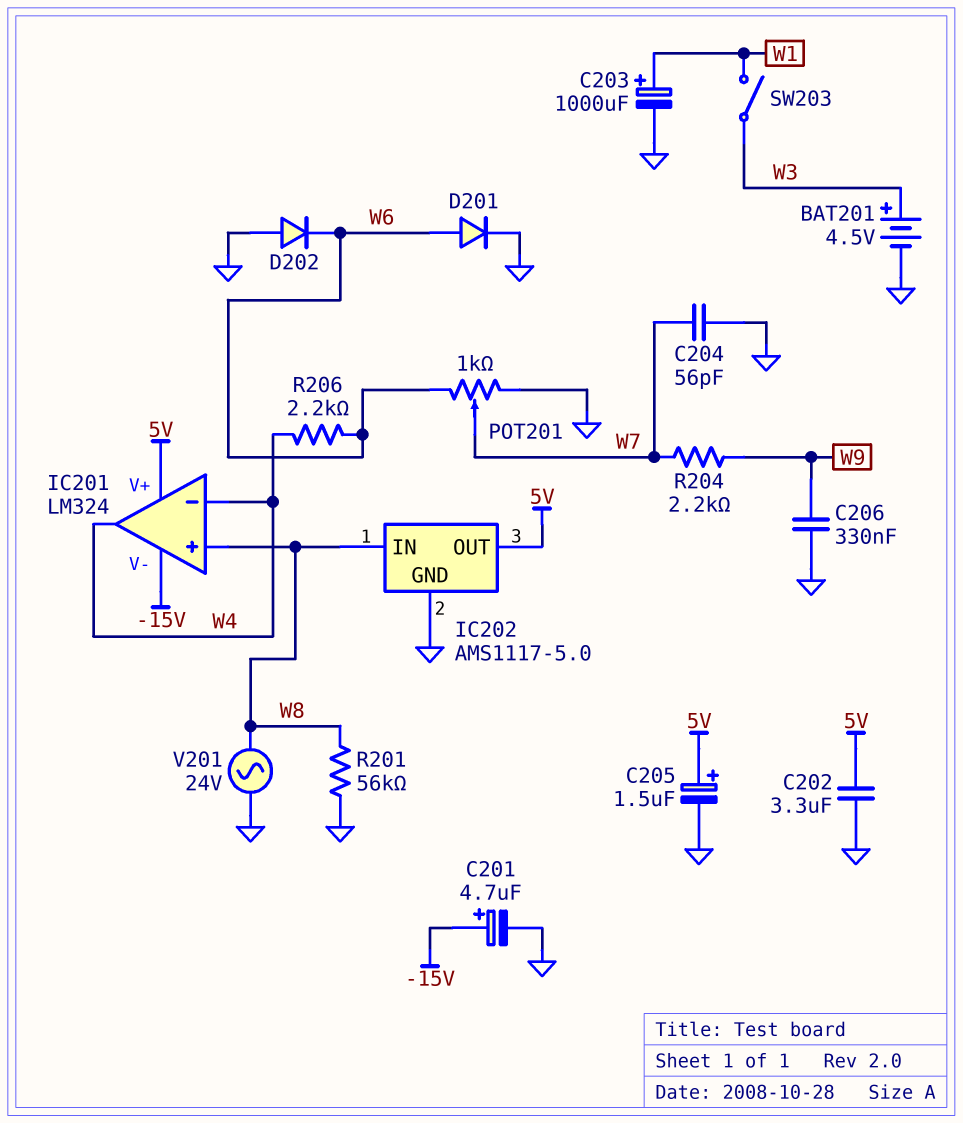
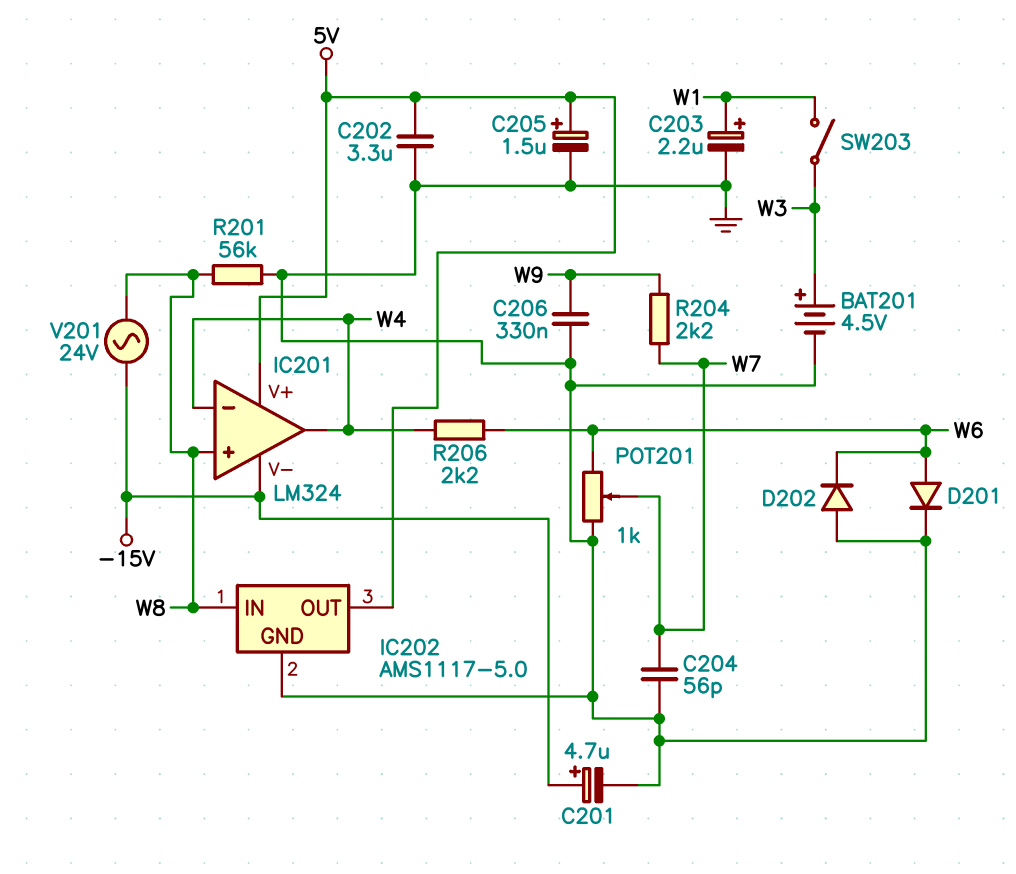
C203: 1000uF (plus W1, minus GND) -> 2.2uF (plus W1, minus GND)
V201: AC 24V (GND, W8) -> AC 24V (-15V, W8)

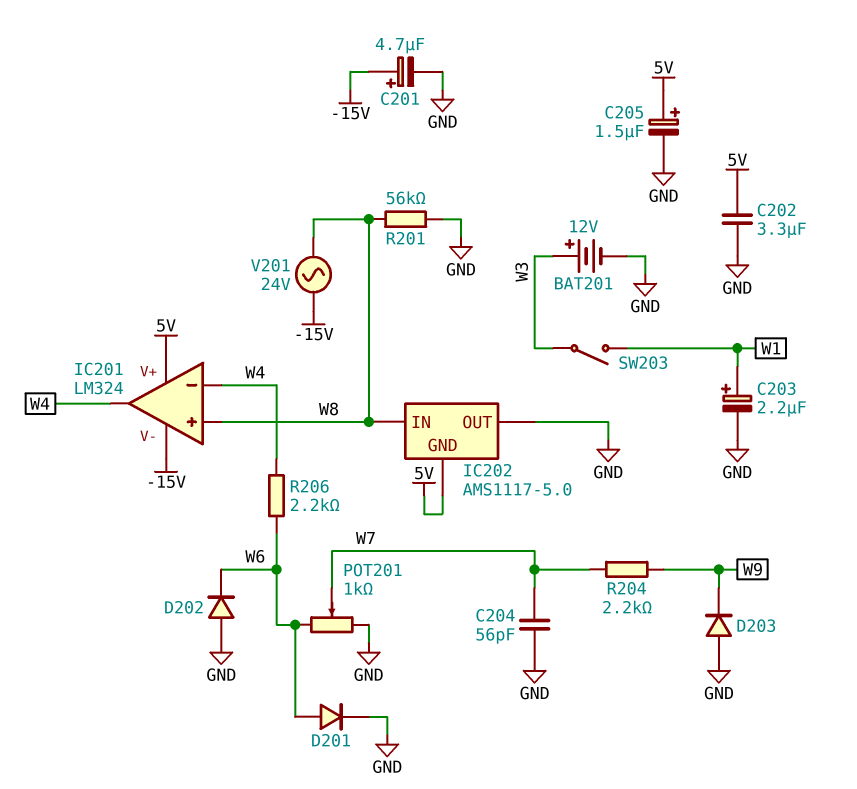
BAT201: 4.5V (plus W3, minus GND) -> 12V (plus W3, minus GND)
C206: 330nF (GND, W9) -> none
D203: none -> diode (A GND, K W9)
IC202 pin GND: GND -> 5V
IC202 pin OUT: 5V -> GND

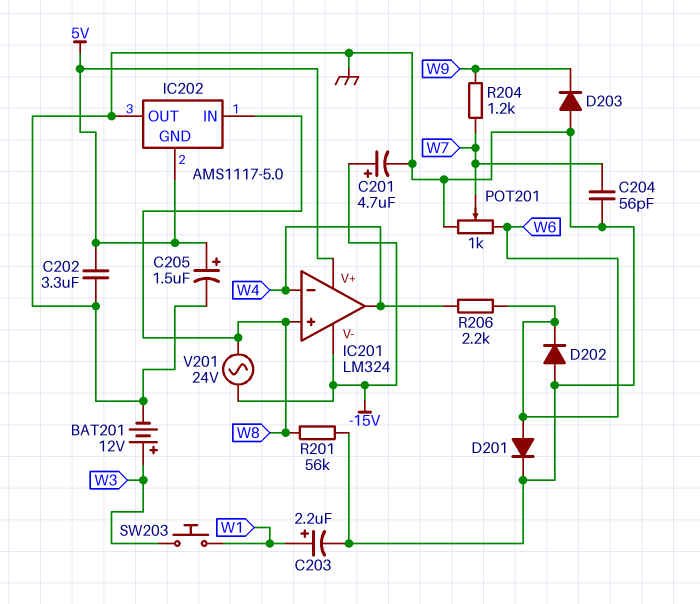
R204: 2.2k (W7, W9) -> 1.2k (W7, W9)
SW203: switch (W1, W3) -> button (W1, W3)

